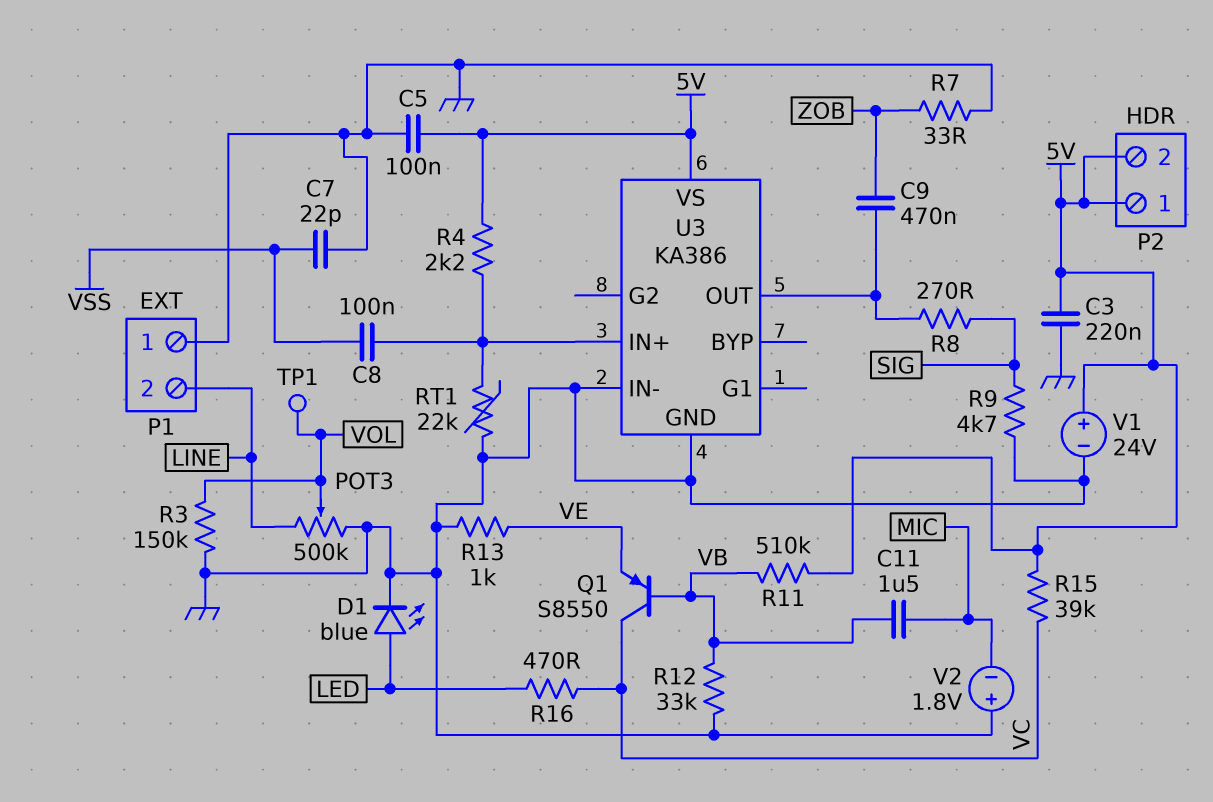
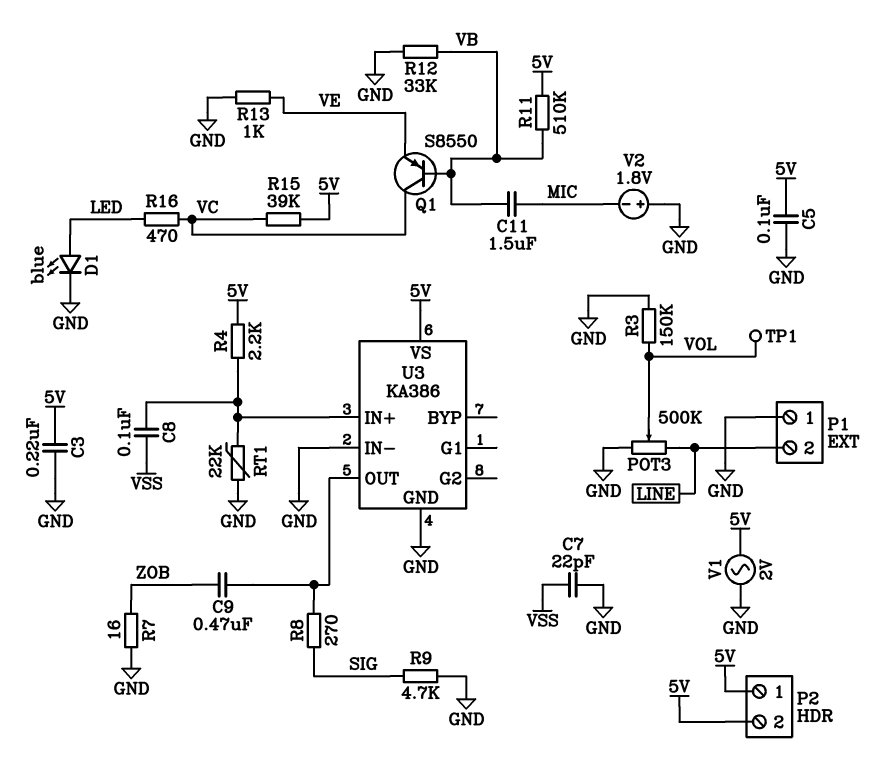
R7: 33 (GND, ZOB) -> 16 (GND, ZOB)
V1: 24V (plus 5V, minus GND) -> AC 2V (5V, GND)

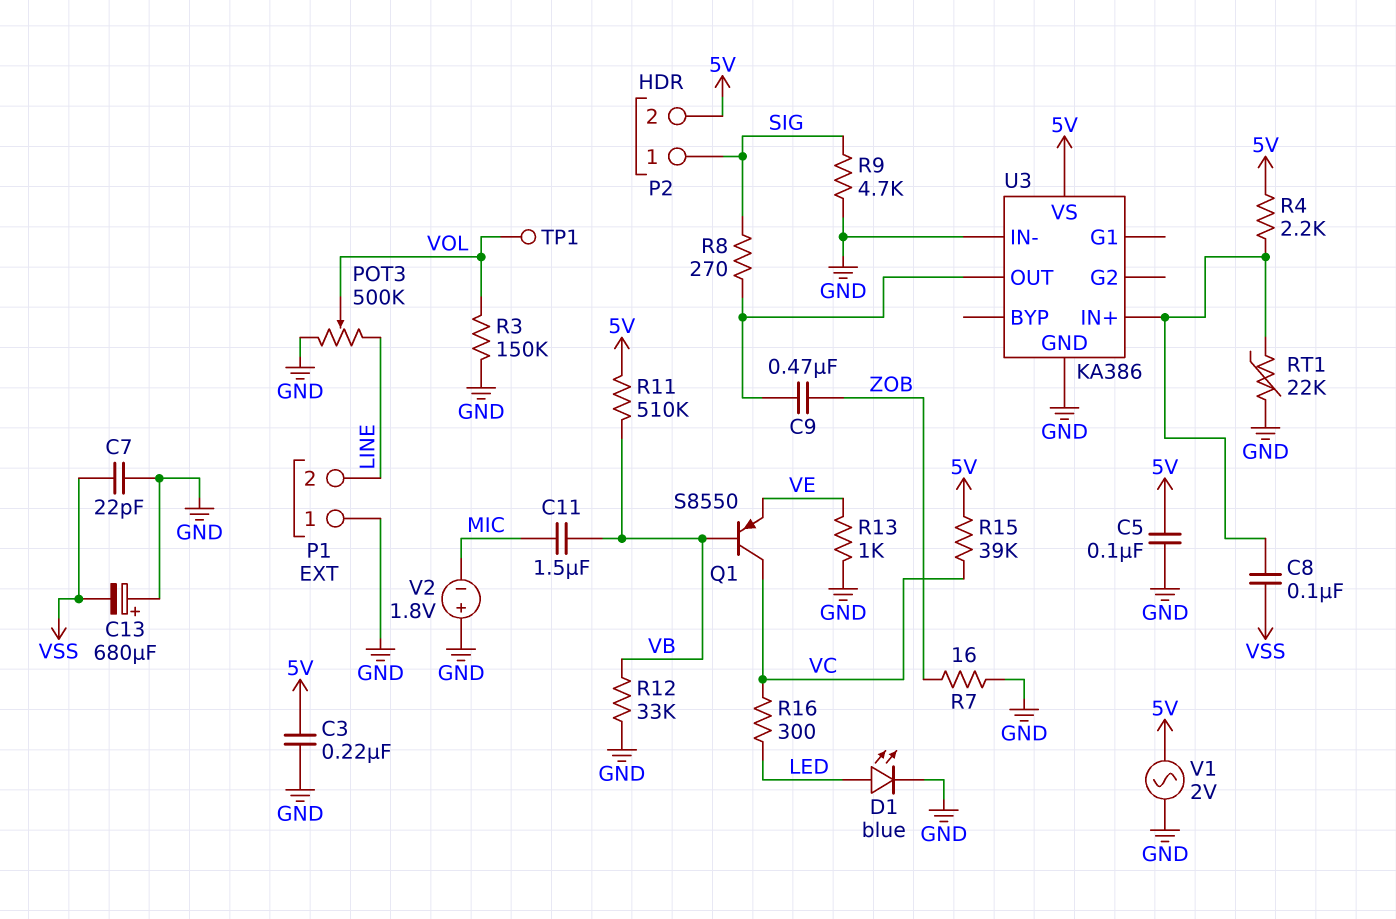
C13: none -> 680uF (plus GND, minus VSS)
P2 pin 1: 5V -> SIG
R16: 470 (LED, VC) -> 300 (LED, VC)

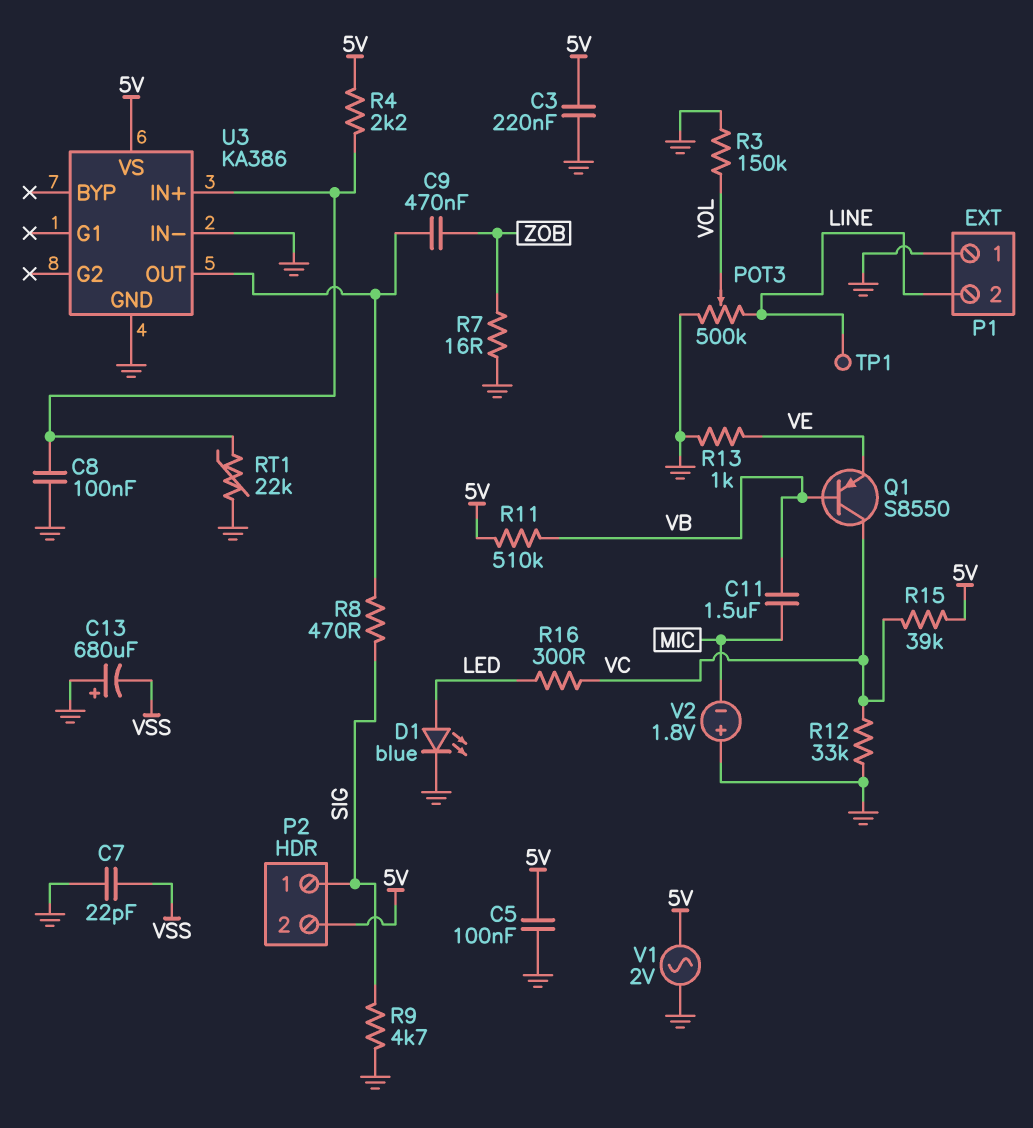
C8: 100nF (U3/IN+, VSS) -> 100nF (GND, U3/IN+)
R8: 270 (SIG, U3/OUT) -> 470 (SIG, U3/OUT)
R12: 33k (GND, VB) -> 33k (GND, VC)
TP1: test point (VOL) -> test point (LINE)

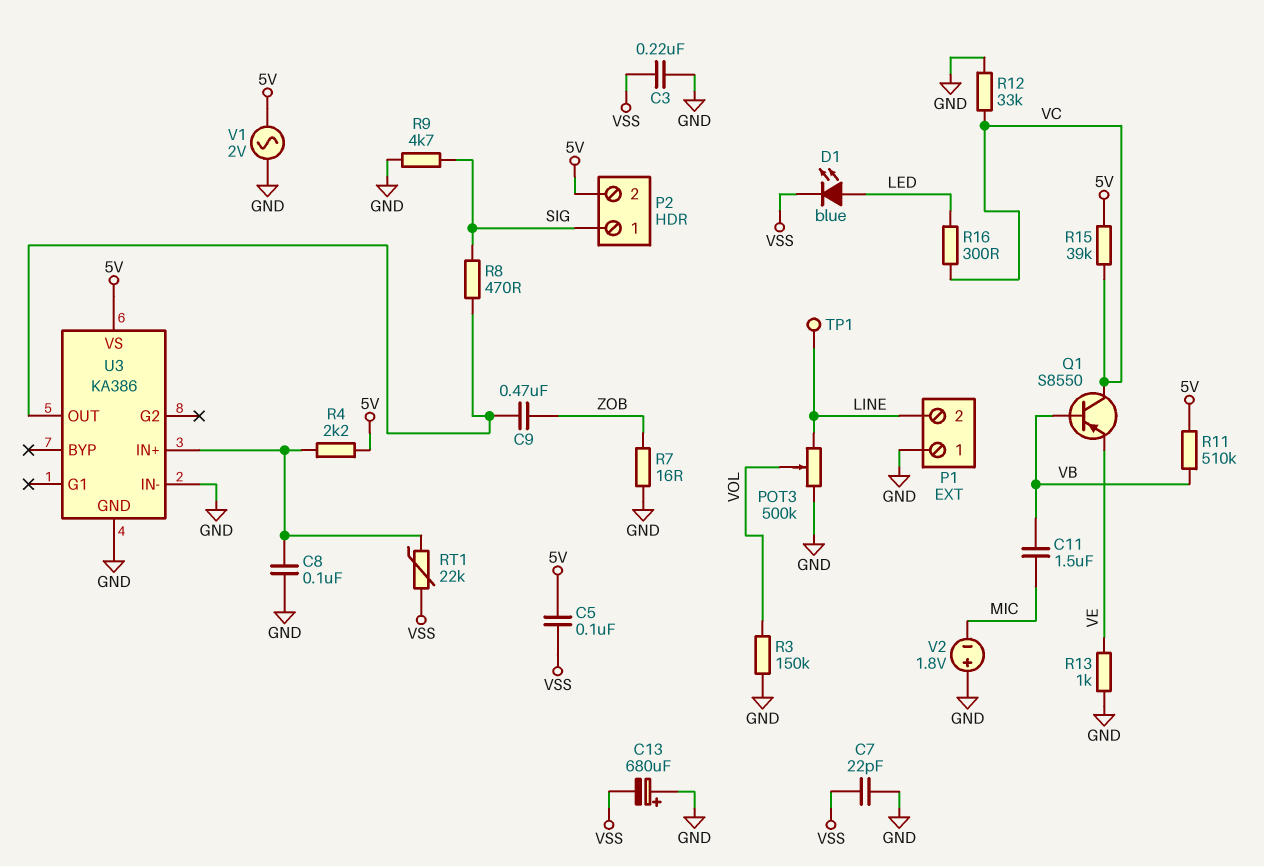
C3: 220nF (5V, GND) -> 220nF (GND, VSS)
C5: 100nF (5V, GND) -> 100nF (5V, VSS)
D1: LED blue (A LED, K GND) -> LED blue (A LED, K VSS)
RT1: 22k (GND, U3/IN+) -> 22k (U3/IN+, VSS)

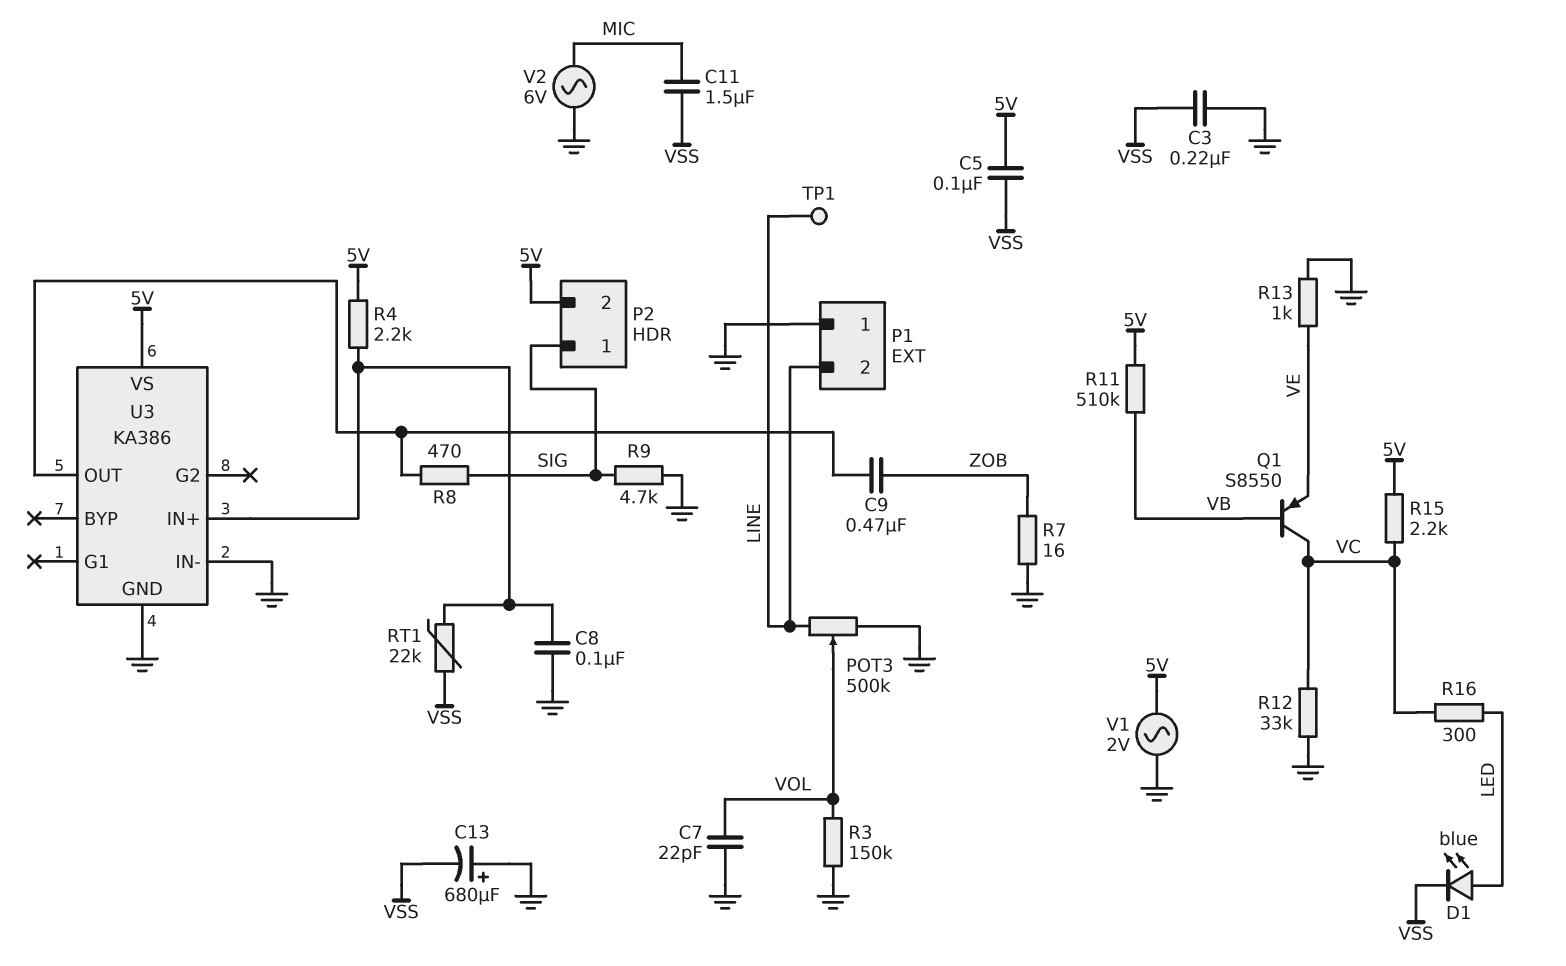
C7: 22pF (GND, VSS) -> 22pF (GND, VOL)
C11: 1.5uF (MIC, VB) -> 1.5uF (MIC, VSS)
R15: 39k (5V, VC) -> 2.2k (5V, VC)
V2: 1.8V (plus GND, minus MIC) -> AC 6V (GND, MIC)

